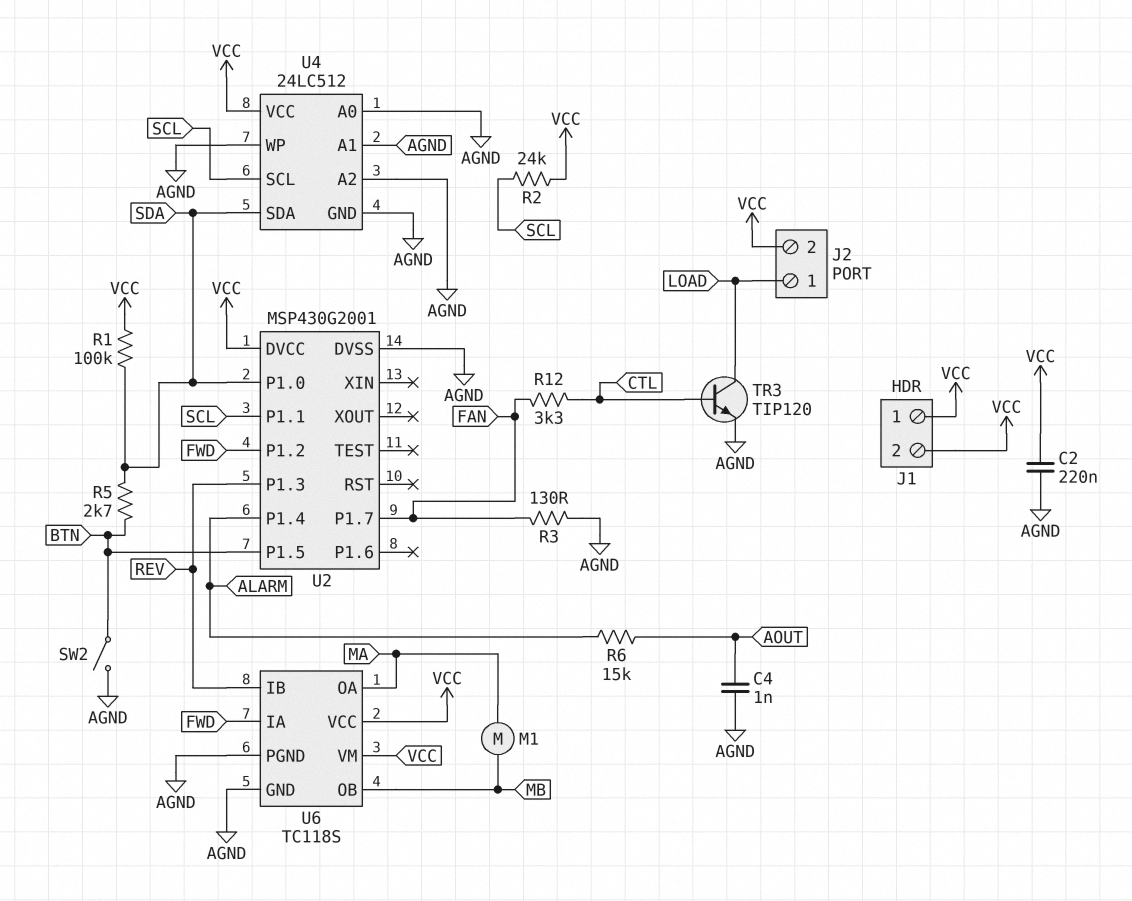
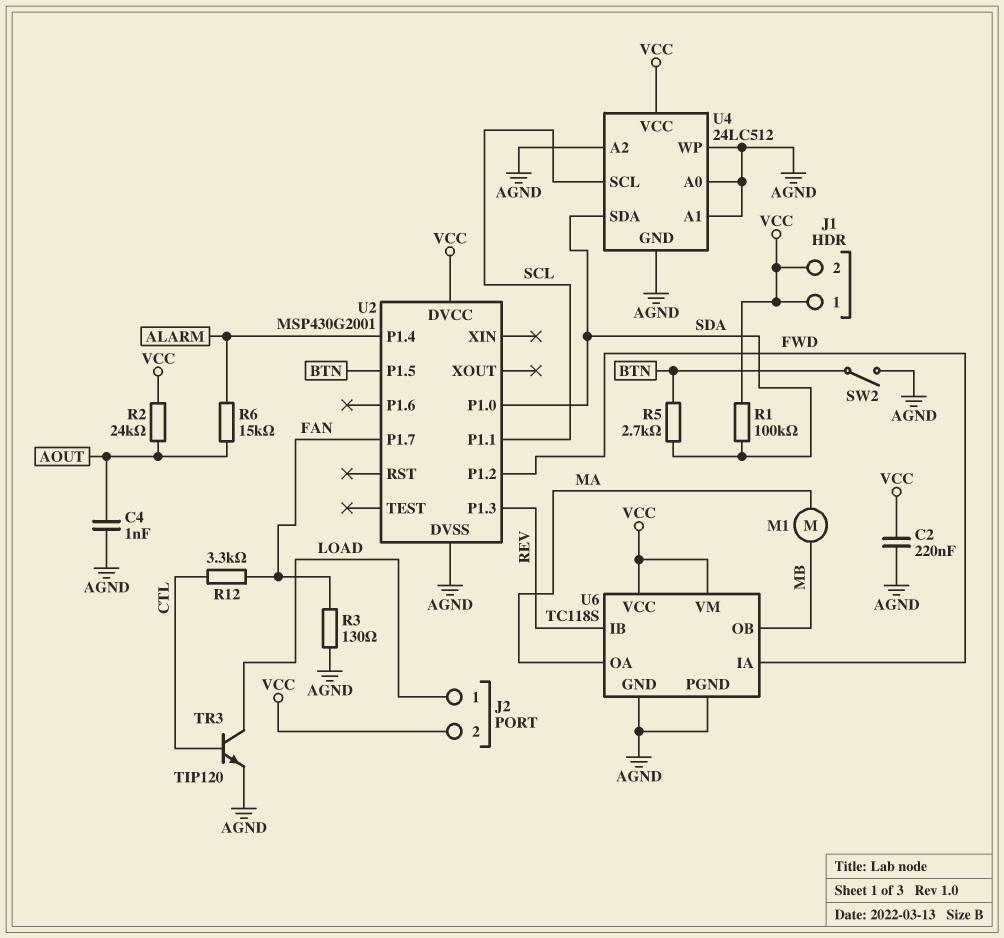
R2: 24k (SCL, VCC) -> 24k (AOUT, VCC)

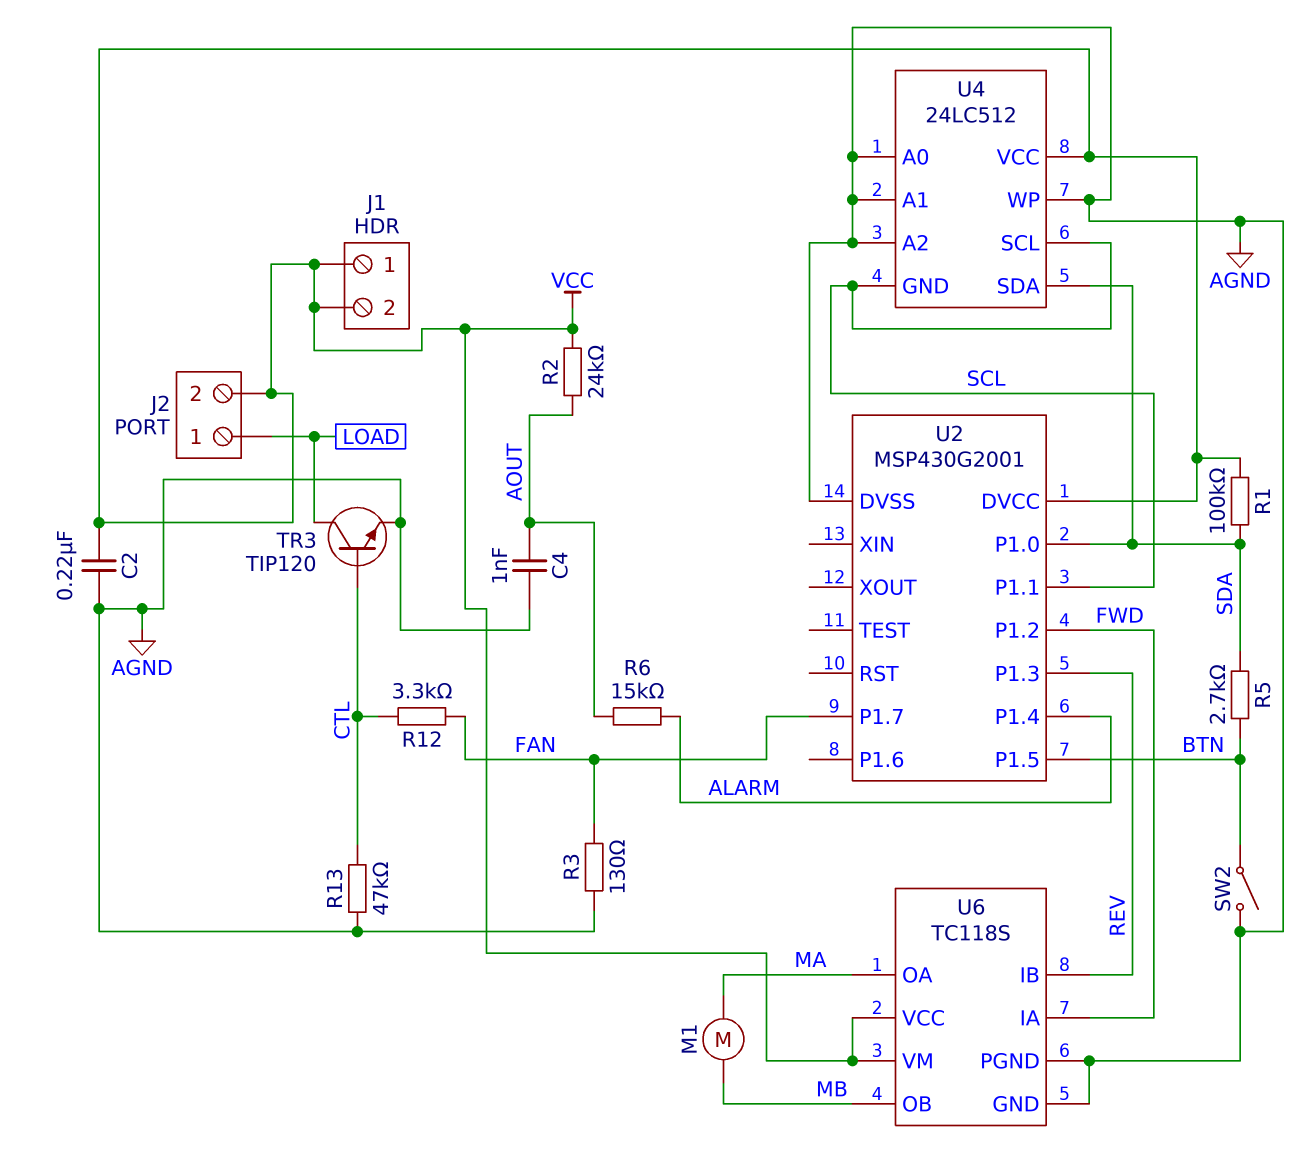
R13: none -> 47k (AGND, CTL)
U4 pin GND: AGND -> SCL

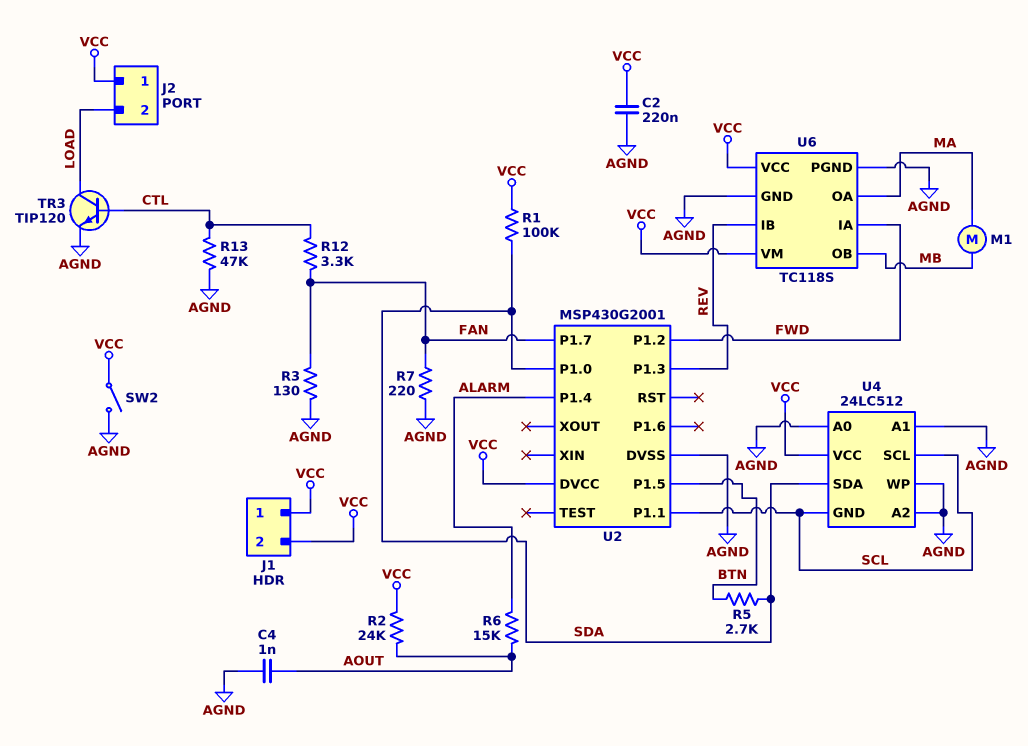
J2 pin 1: LOAD -> VCC
J2 pin 2: VCC -> LOAD
R7: none -> 220 (AGND, FAN)
SW2: switch (AGND, BTN) -> switch (AGND, VCC)

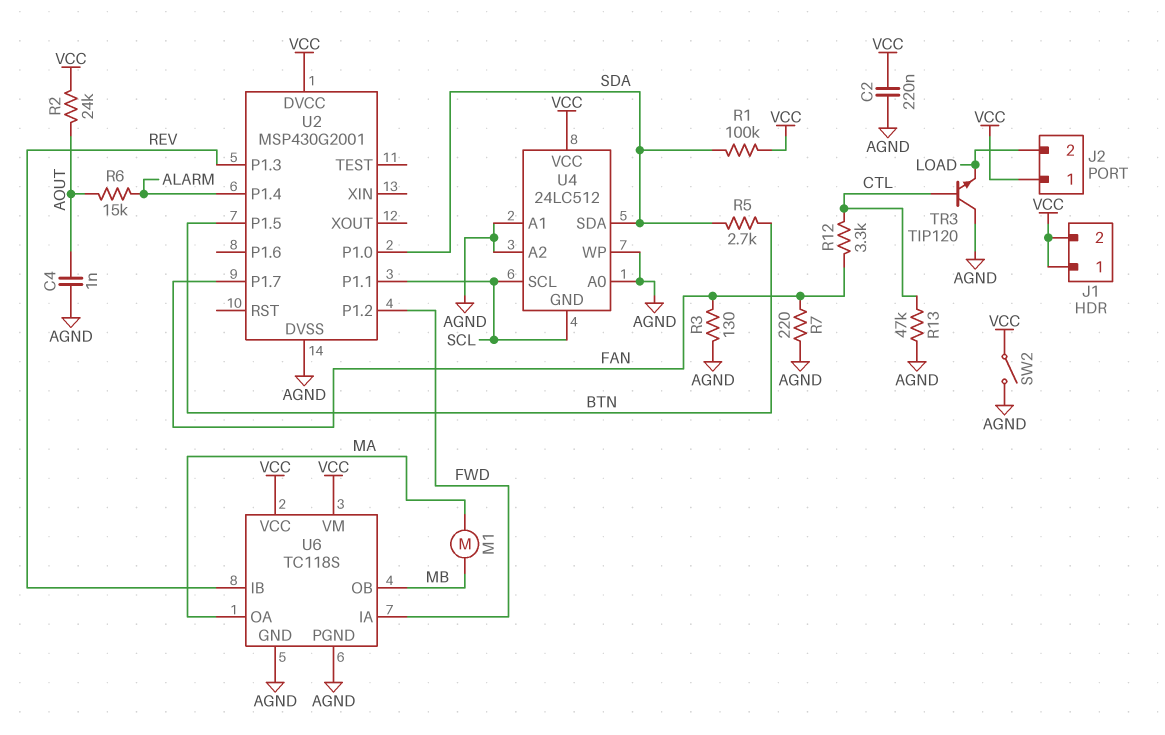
TR3: NPN TIP120 (B CTL, C LOAD, E AGND) -> NPN TIP120 (B CTL, C AGND, E LOAD)

